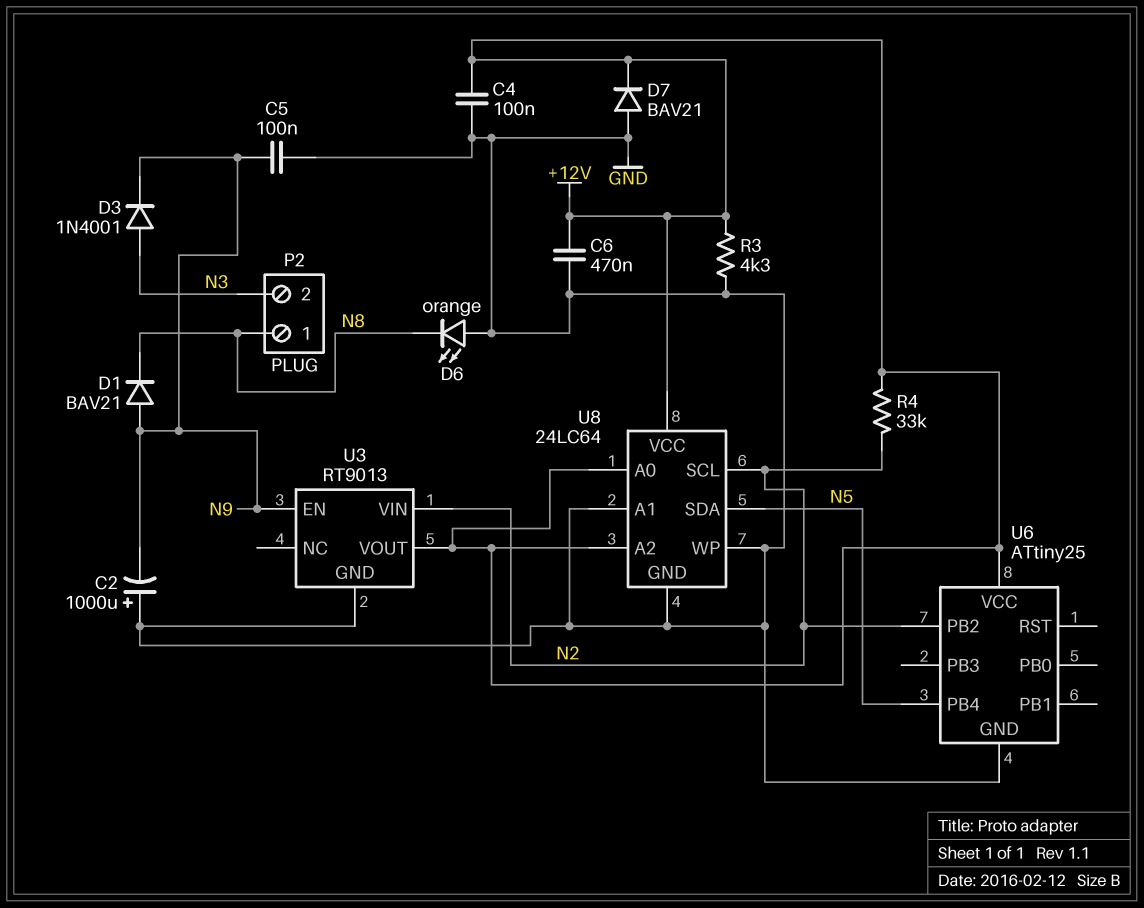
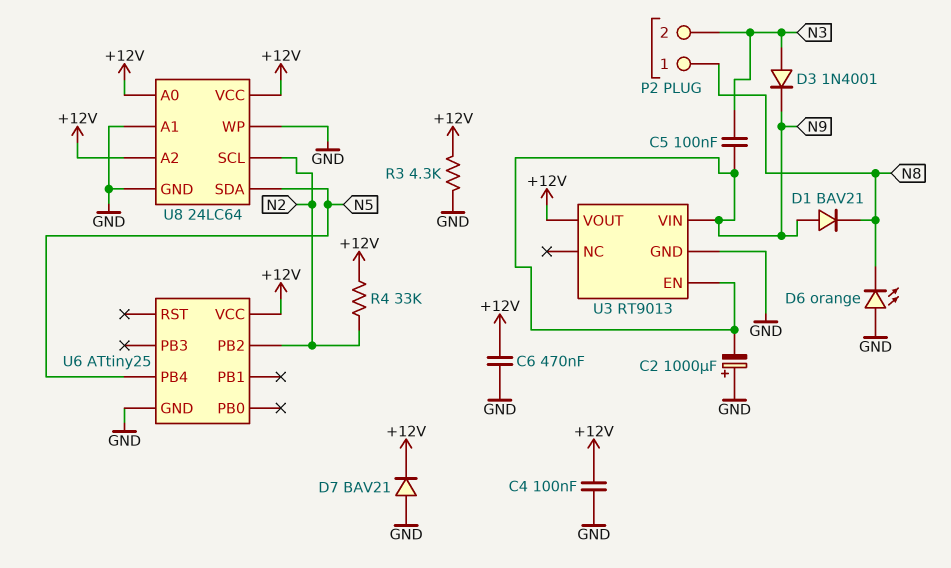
C5: 100nF (GND, N9) -> 100nF (N3, N9)
U3 pin VIN: N2 -> N9

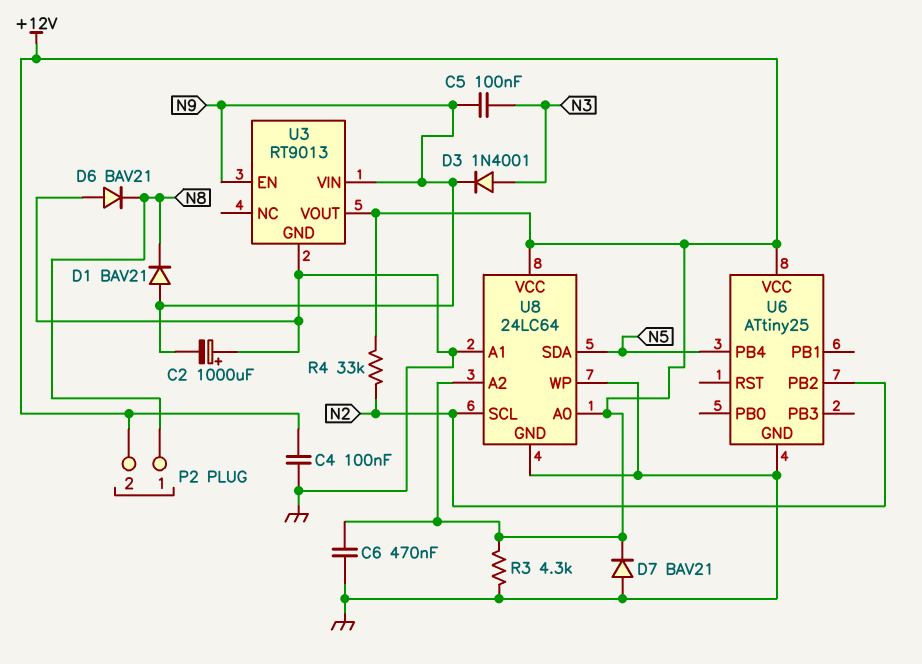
D6: LED orange (A GND, K N8) -> diode BAV21 (A GND, K N8)
P2 pin 2: N3 -> +12V

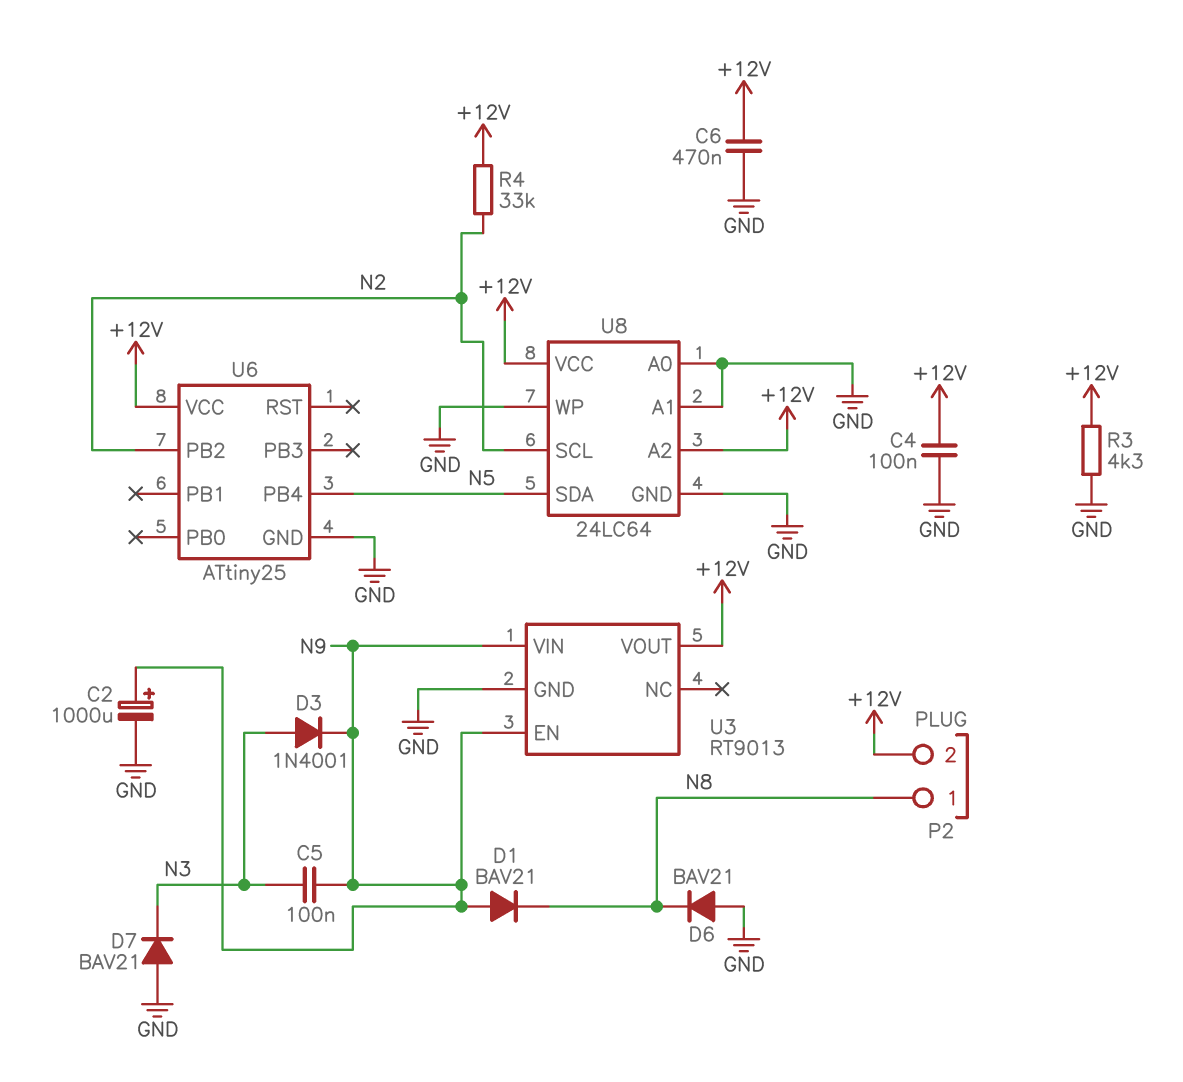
C2: 1000uF (plus GND, minus N9) -> 1000uF (plus N9, minus GND)
D7: diode BAV21 (A GND, K +12V) -> diode BAV21 (A GND, K N3)
U8 pin A0: +12V -> GND

